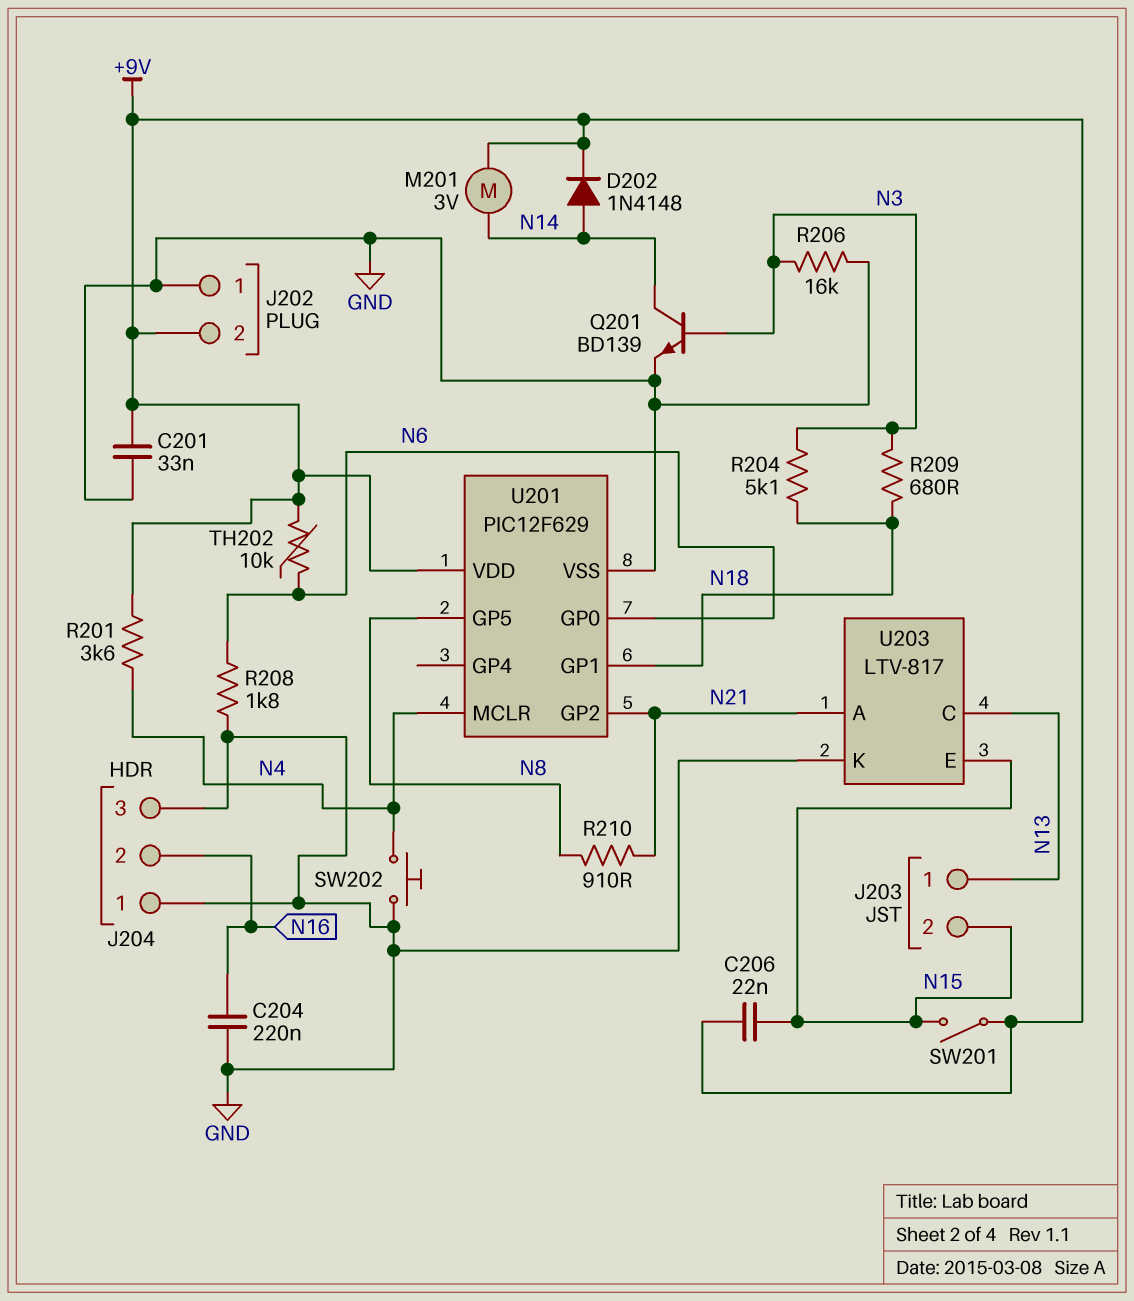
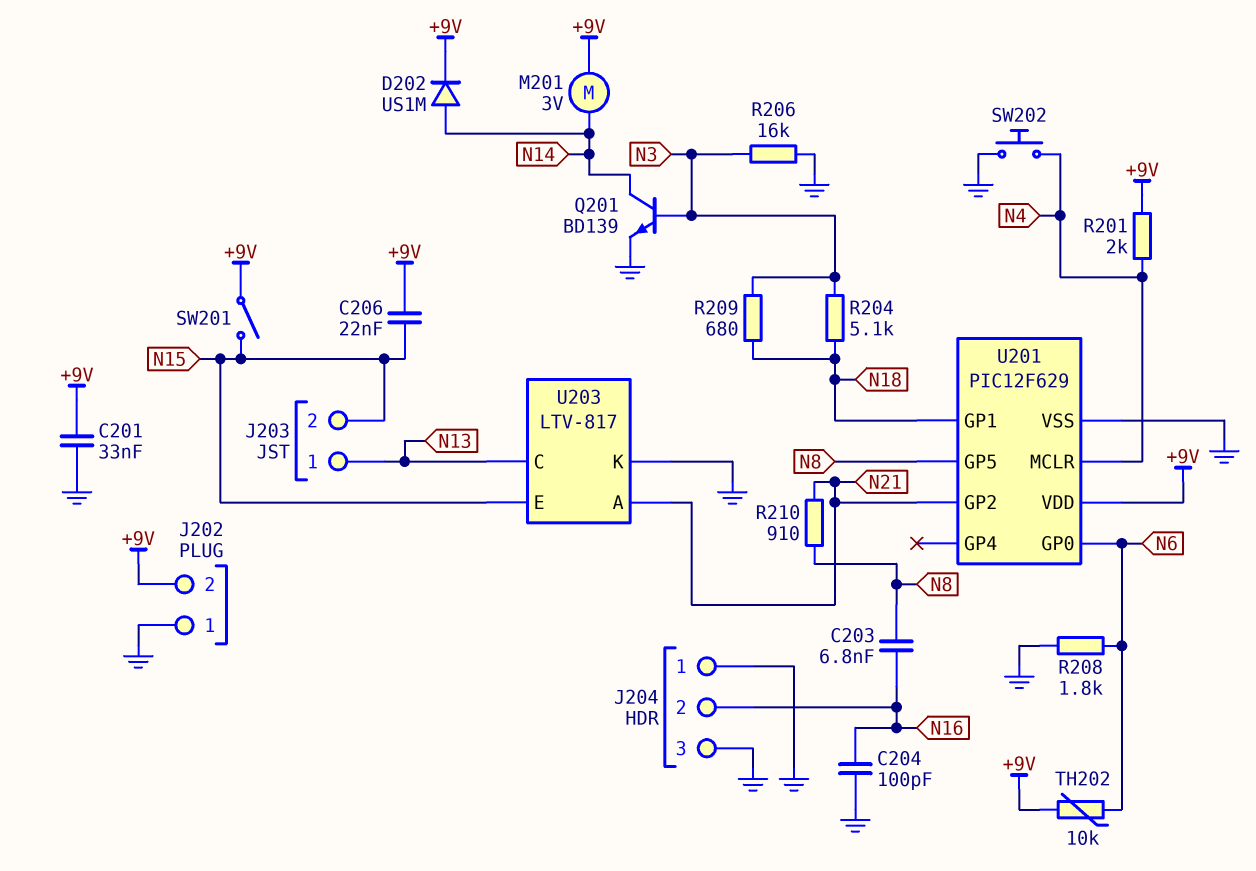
C203: none -> 6.8nF (N8, N16)
C204: 220nF (GND, N16) -> 100pF (GND, N16)
D202: diode 1N4148 (A N14, K +9V) -> diode US1M (A N14, K +9V)
R201: 3.6k (+9V, N4) -> 2k (+9V, N4)

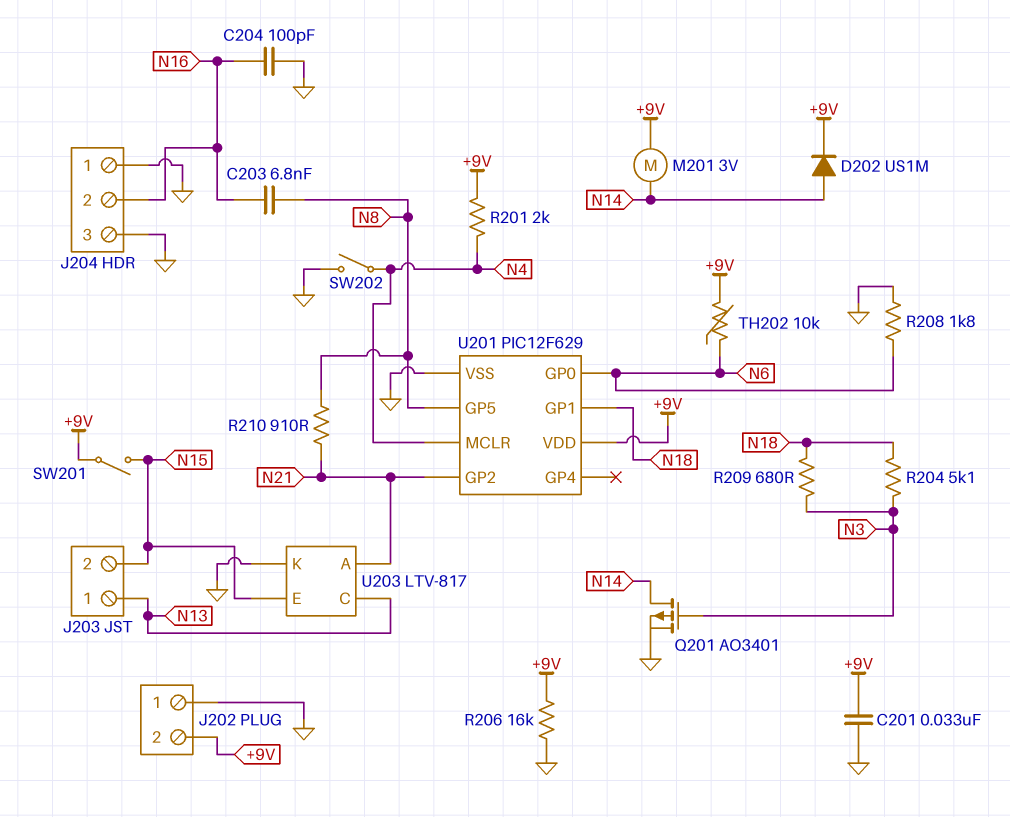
C206: 22nF (+9V, N15) -> none
Q201: NPN BD139 (B N3, C N14, E GND) -> PMOS AO3401 (G N3, D N14, S GND)
R206: 16k (GND, N3) -> 16k (+9V, GND)
SW202: button (GND, N4) -> switch (GND, N4)

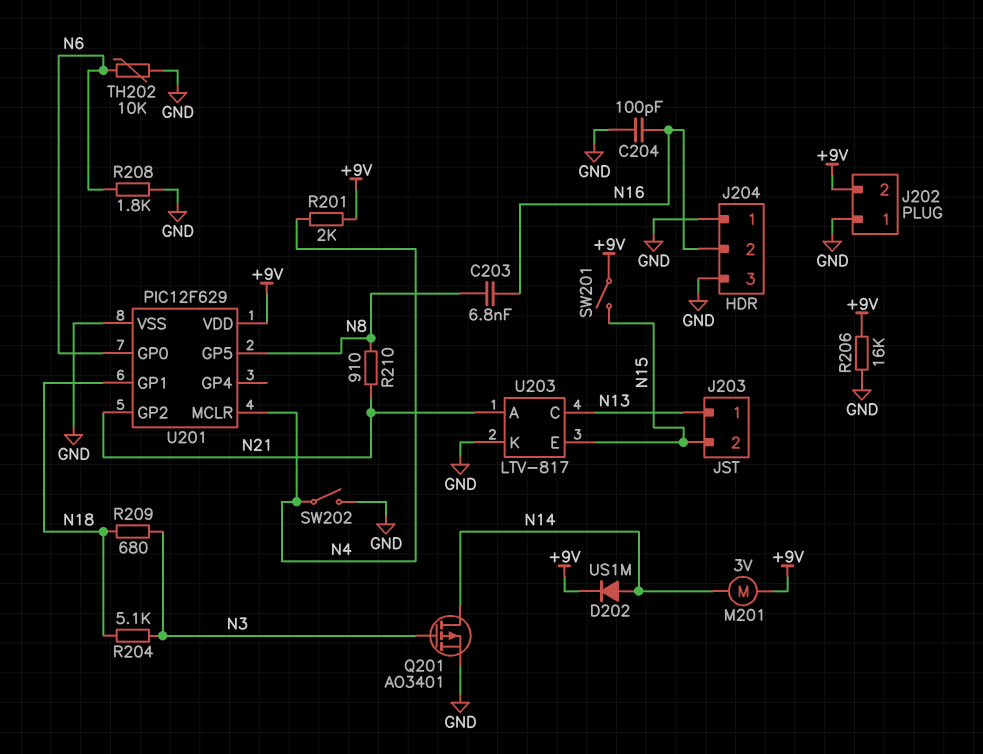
C201: 33nF (+9V, GND) -> none
TH202: 10k (+9V, N6) -> 10k (GND, N6)

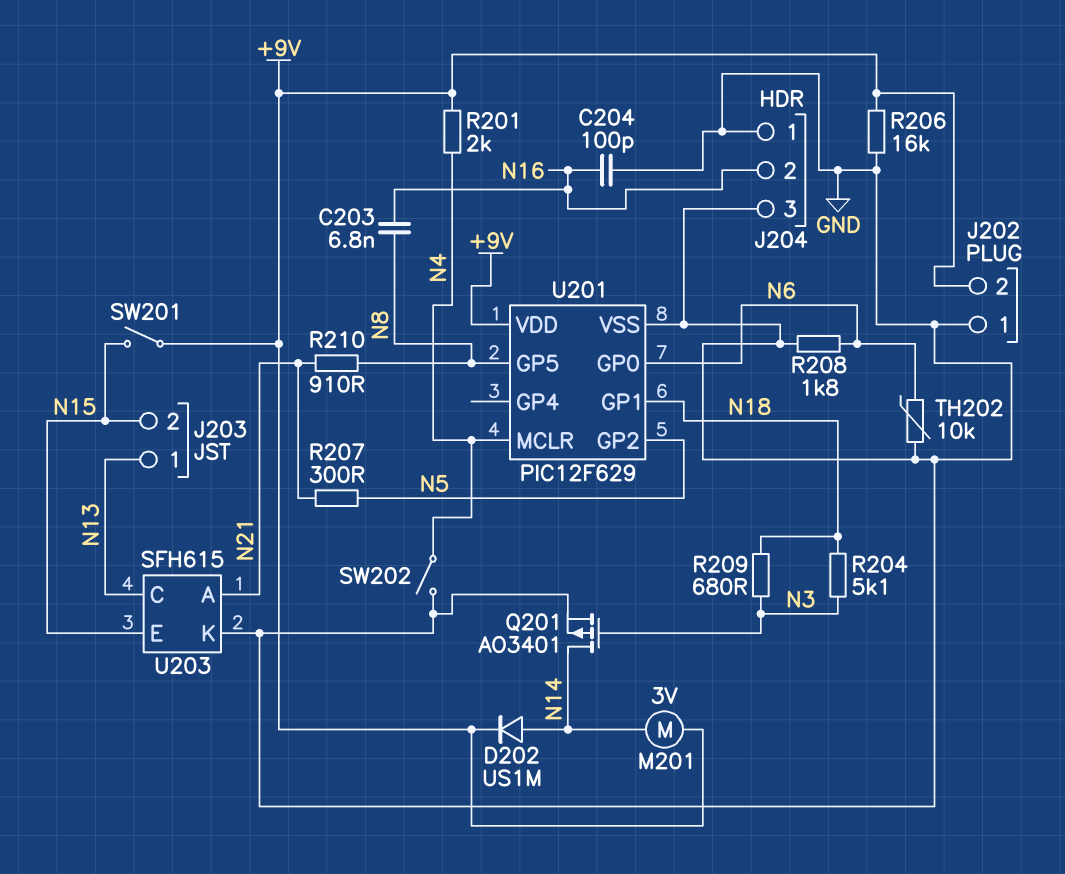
R207: none -> 300 (N5, N21)
U201 pin GP2: N21 -> N5
U203: LTV-817 -> SFH615

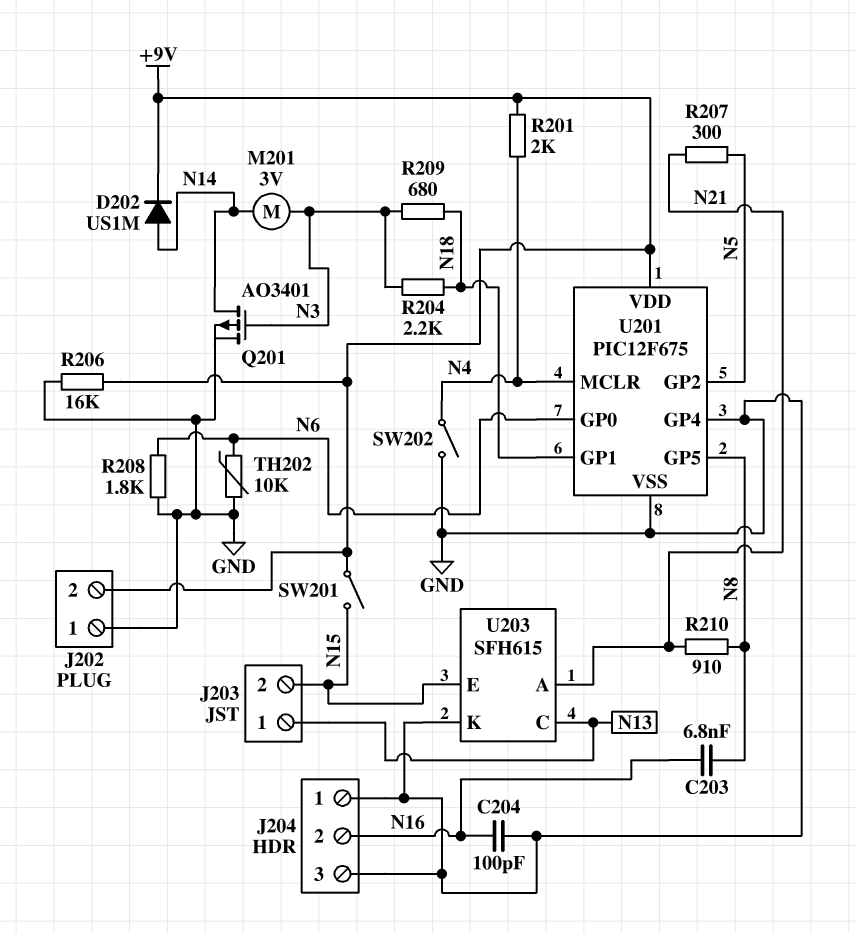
M201: motor 3V (+9V, N14) -> motor 3V (N3, N14)
R204: 5.1k (N3, N18) -> 2.2k (N3, N18)
U201: PIC12F629 -> PIC12F675
U201 pin GP4: none -> GND

